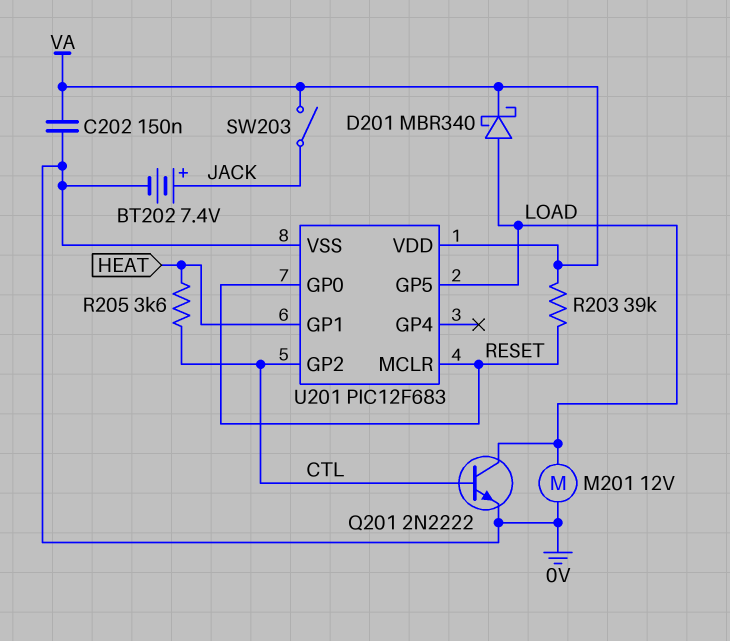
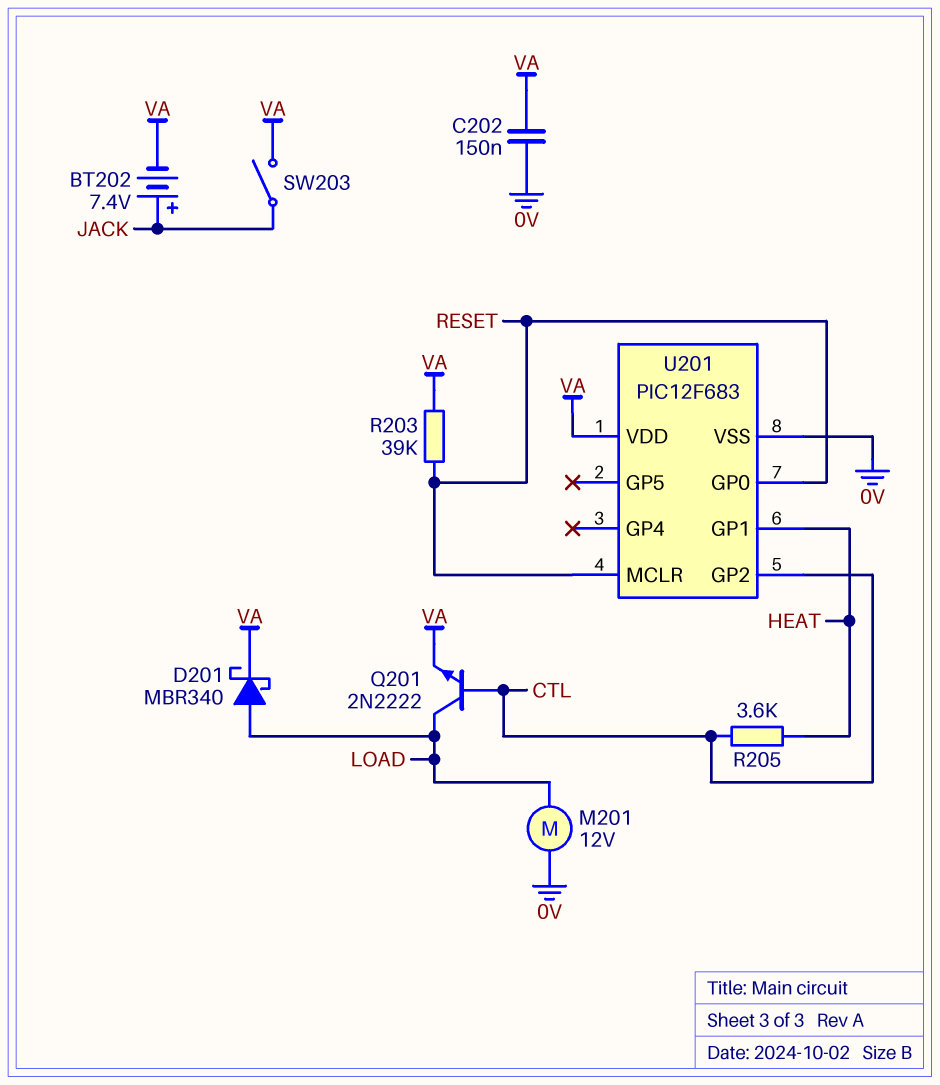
BT202: 7.4V (plus JACK, minus 0V) -> 7.4V (plus JACK, minus VA)
Q201: NPN 2N2222 (B CTL, C LOAD, E 0V) -> NPN 2N2222 (B CTL, C LOAD, E VA)
U201 pin GP5: LOAD -> none

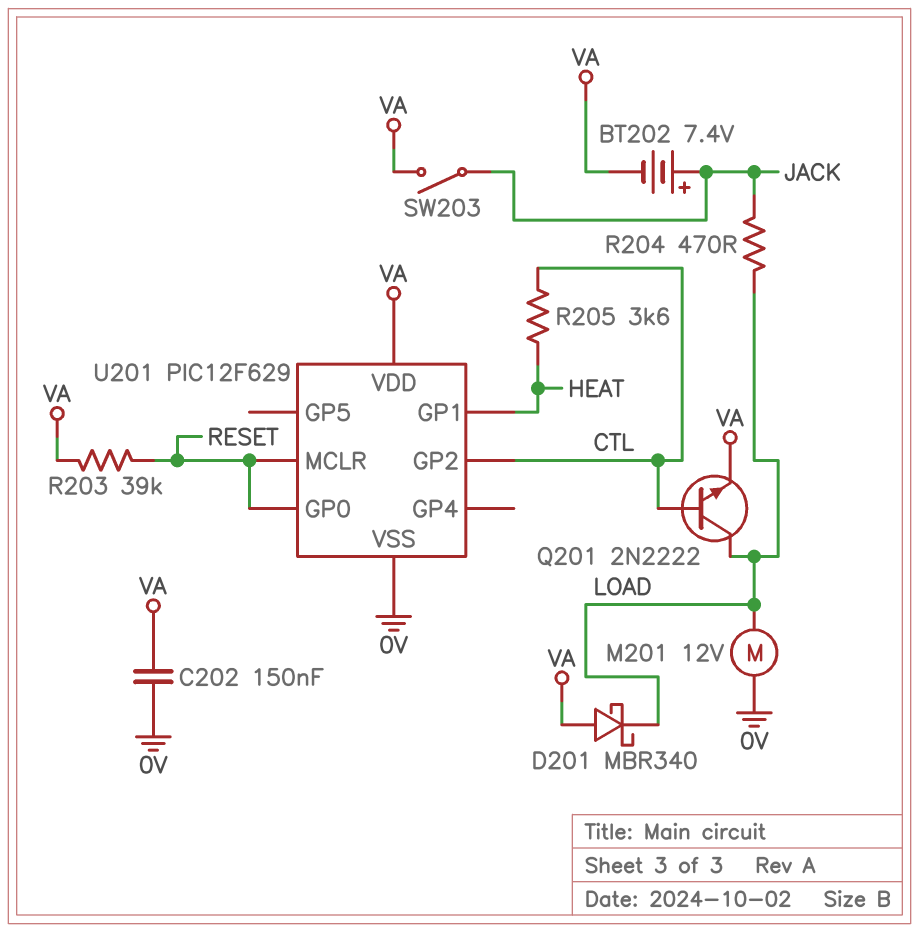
D201: schottky MBR340 (A LOAD, K VA) -> schottky MBR340 (A VA, K LOAD)
R204: none -> 470 (JACK, LOAD)
U201: PIC12F683 -> PIC12F629

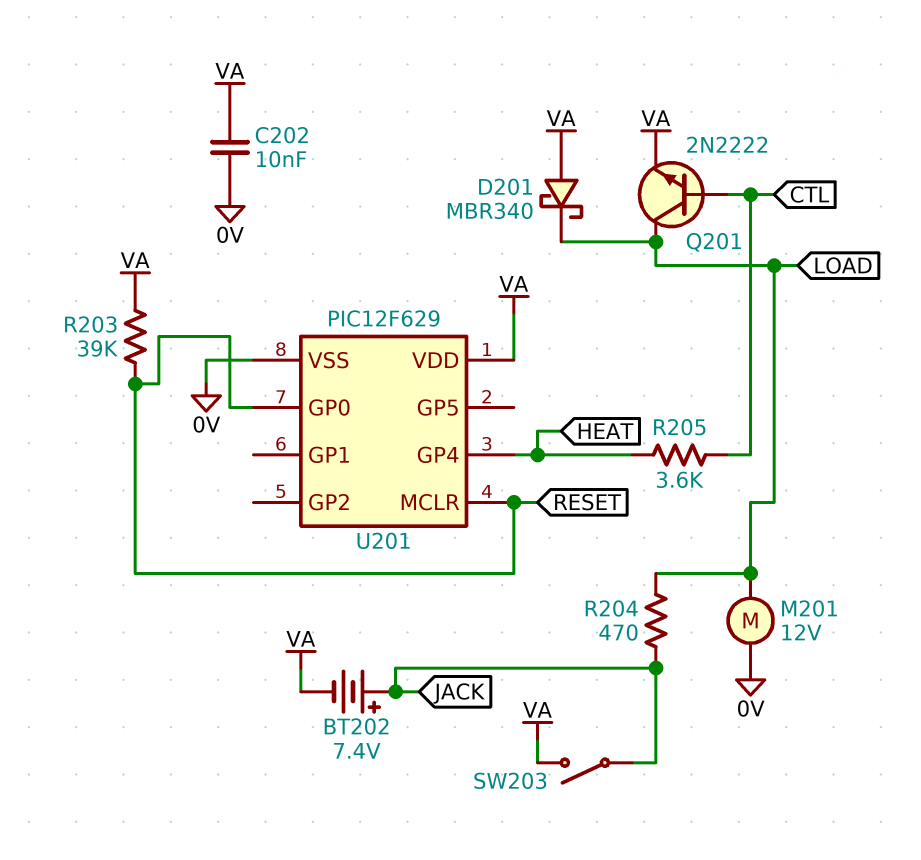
C202: 150nF (0V, VA) -> 10nF (0V, VA)
U201 pin GP1: HEAT -> none
U201 pin GP2: CTL -> none
U201 pin GP4: none -> HEAT

